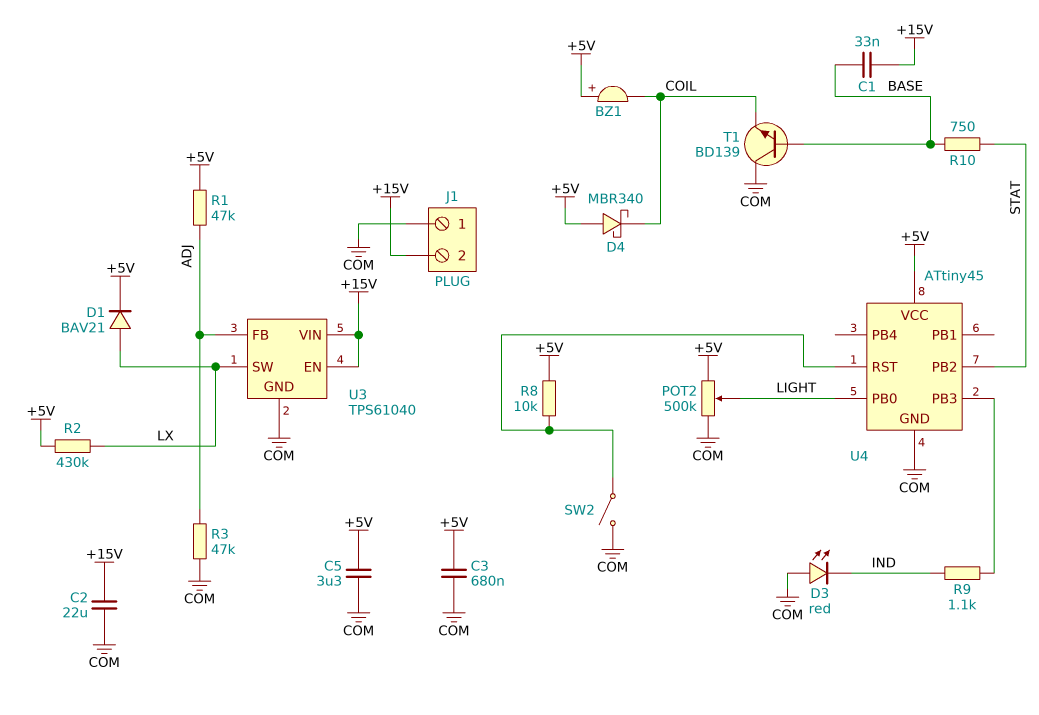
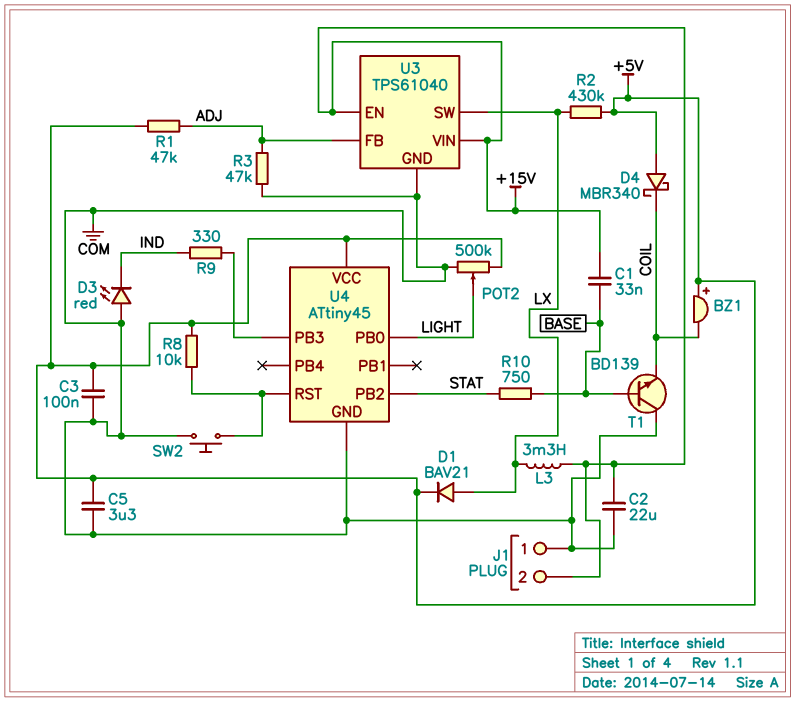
C3: 680nF (+5V, COM) -> 100nF (+5V, COM)
L3: none -> 3.3mH (+15V, LX)
R9: 1.1k (IND, U4/PB3) -> 330 (IND, U4/PB3)
SW2: switch (COM, U4/RST) -> button (COM, U4/RST)

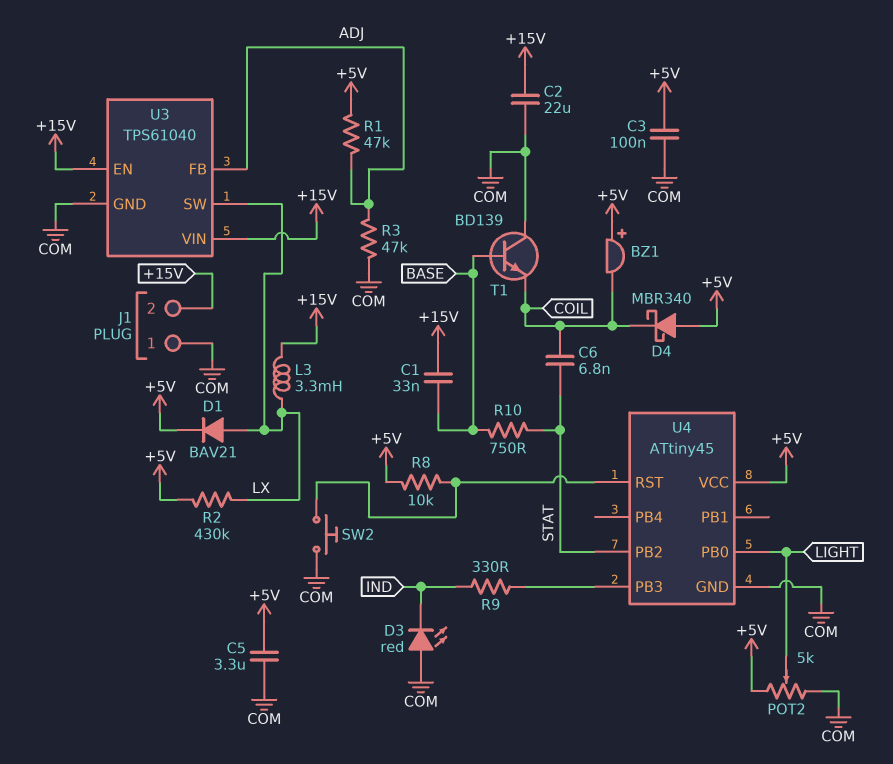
C6: none -> 6.8nF (COIL, STAT)
POT2: 500k (+5V, COM, wiper LIGHT) -> 5k (+5V, COM, wiper LIGHT)

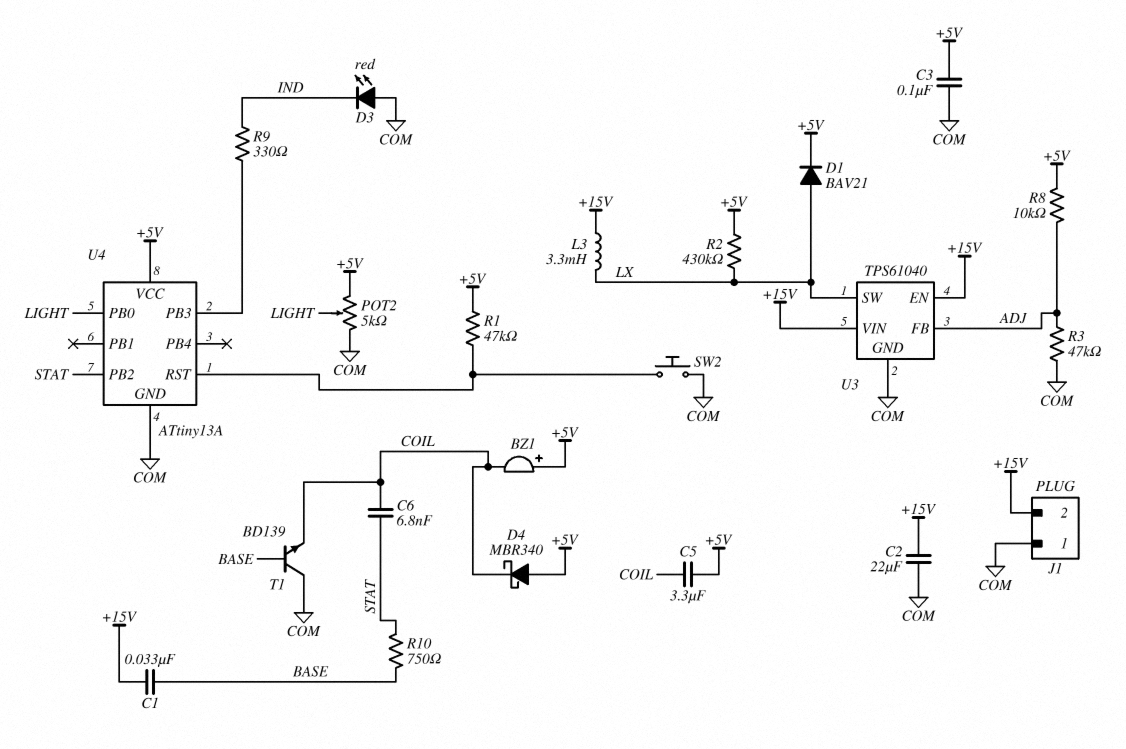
C5: 3.3uF (+5V, COM) -> 3.3uF (+5V, COIL)
R1: 47k (+5V, ADJ) -> 47k (+5V, U4/RST)
R8: 10k (+5V, U4/RST) -> 10k (+5V, ADJ)
U4: ATtiny45 -> ATtiny13A

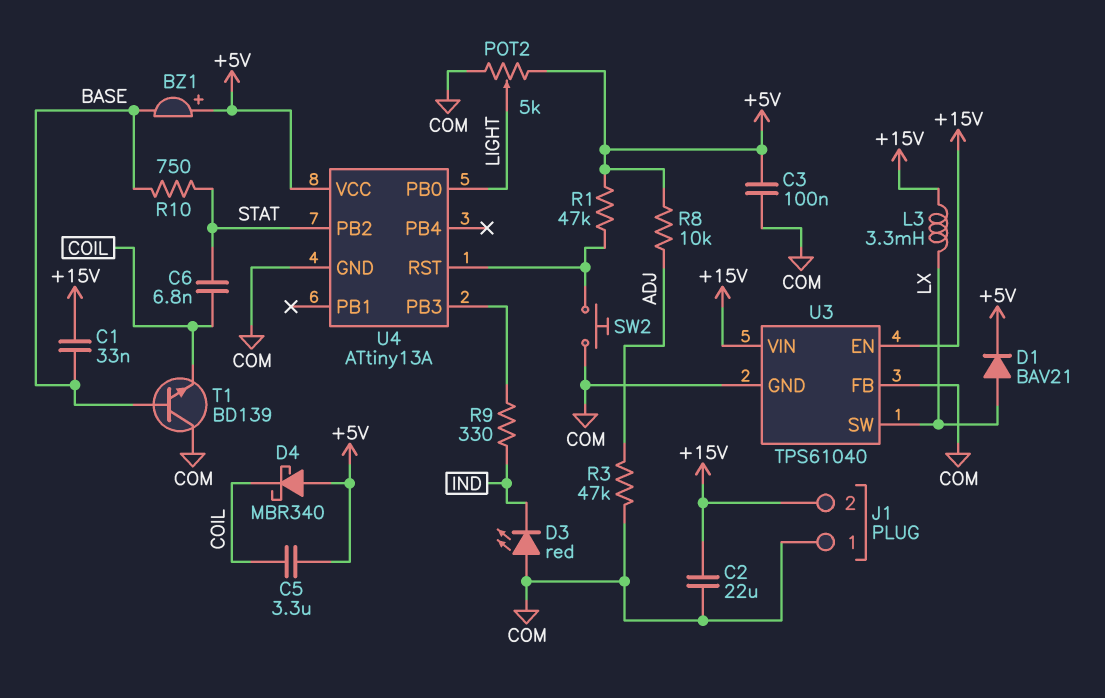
BZ1: buzzer (plus +5V, minus COIL) -> buzzer (plus +5V, minus BASE)
R2: 430k (+5V, LX) -> none
U3 pin FB: ADJ -> COM

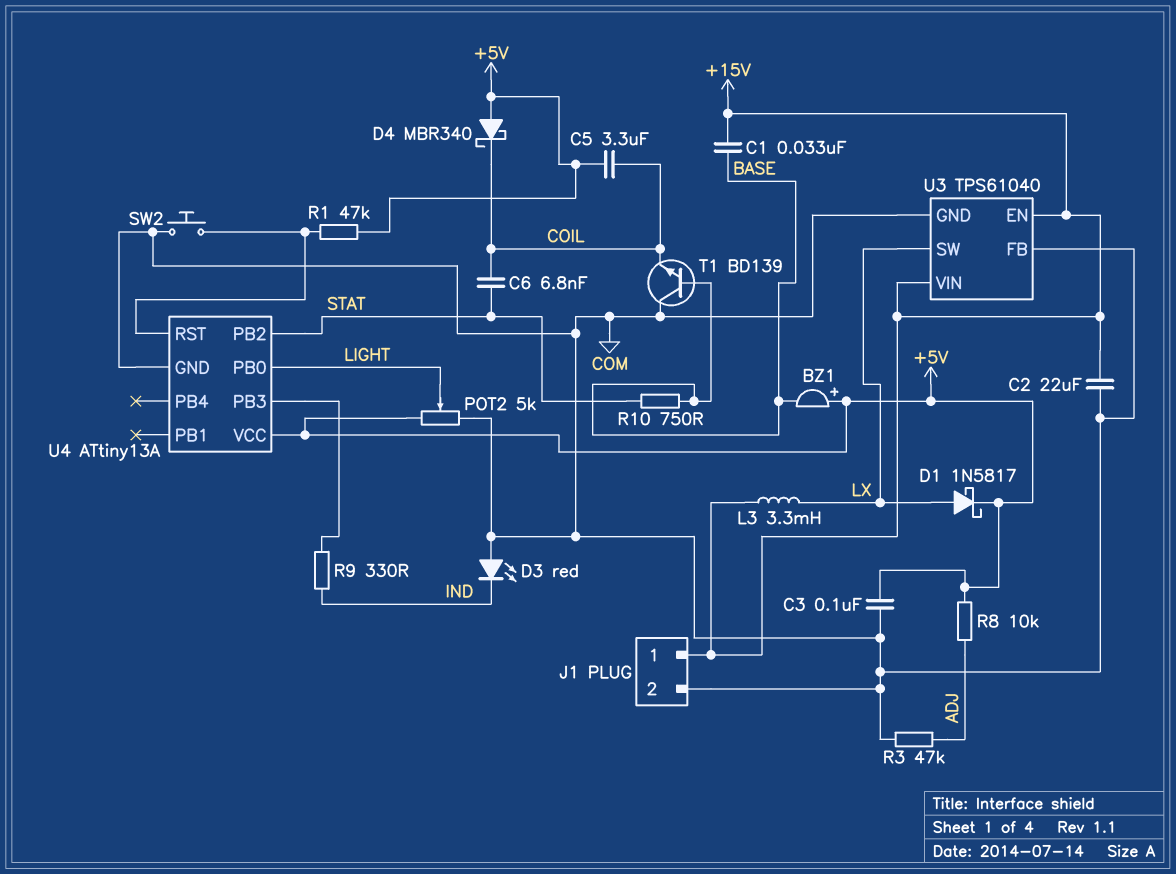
D1: diode BAV21 (A LX, K +5V) -> schottky 1N5817 (A LX, K +5V)
J1 pin 1: COM -> +15V
J1 pin 2: +15V -> COM

